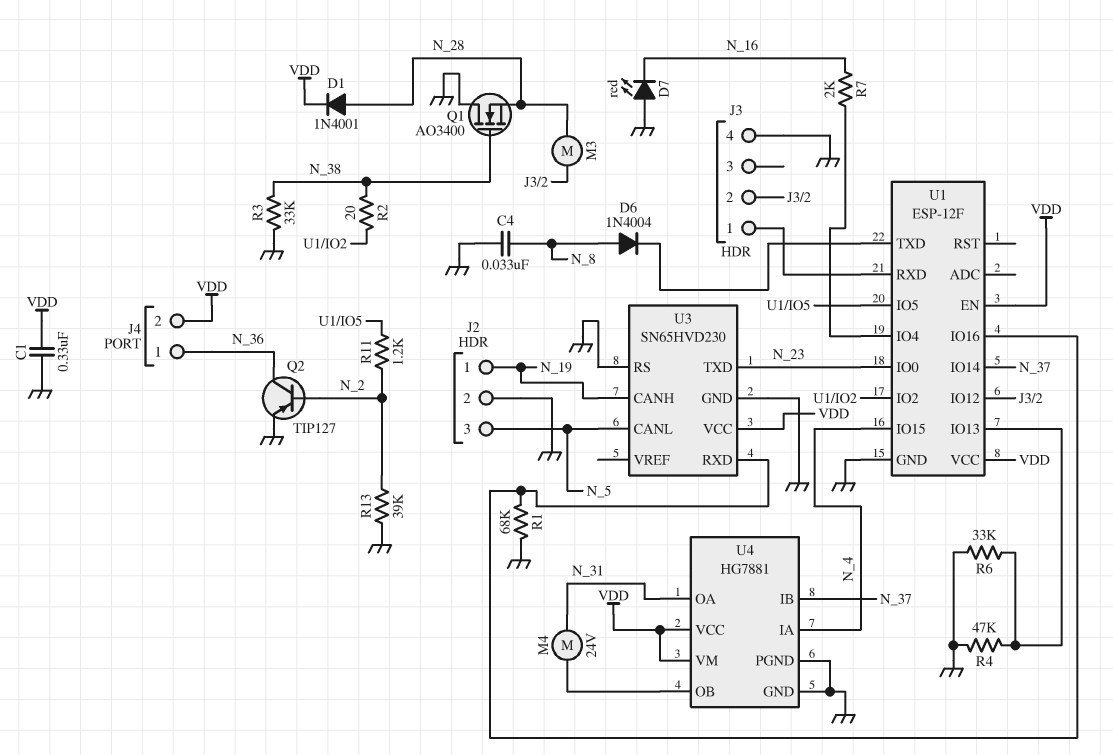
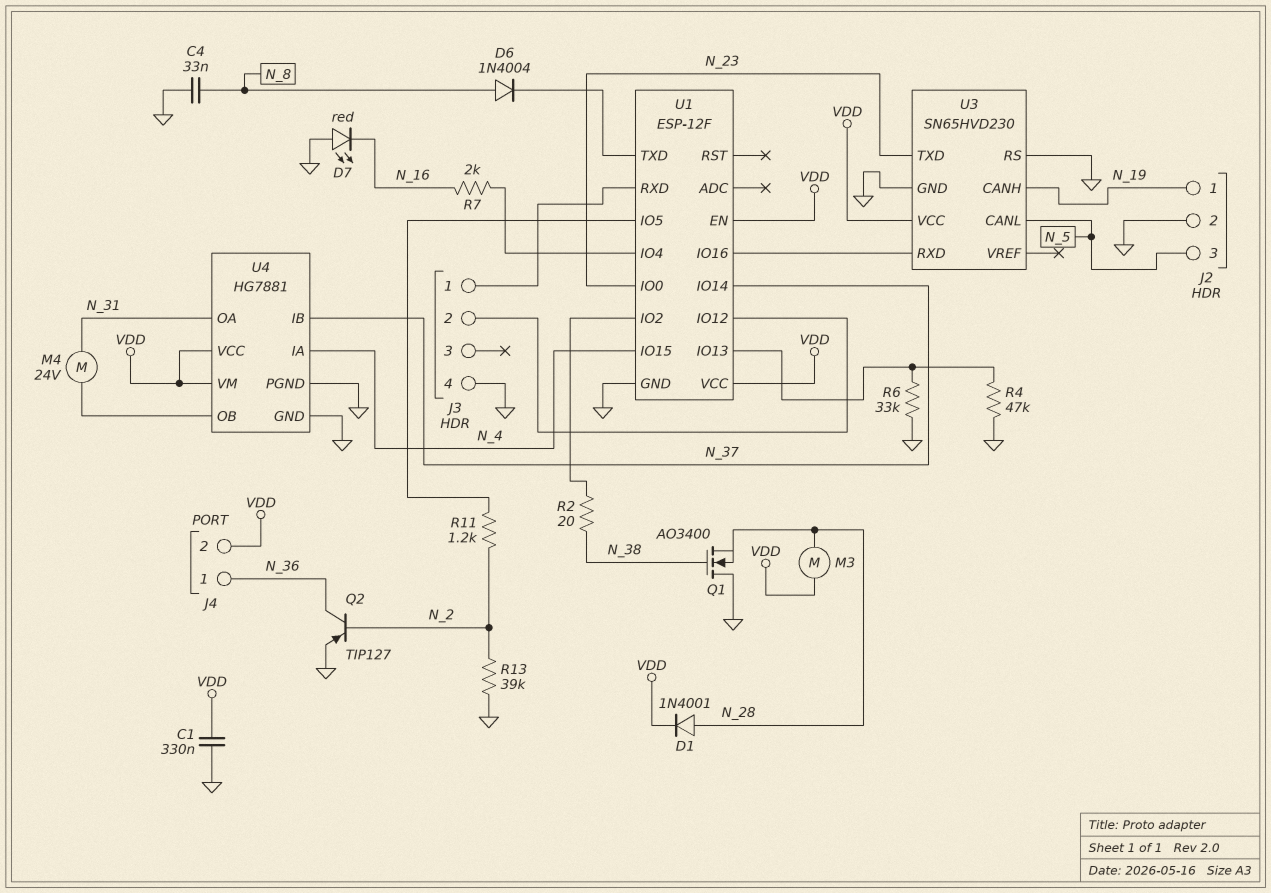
M3: motor (J3/2, N_28) -> motor (N_28, VDD)
R1: 68k (GND, U1/IO16) -> none
R3: 33k (GND, N_38) -> none

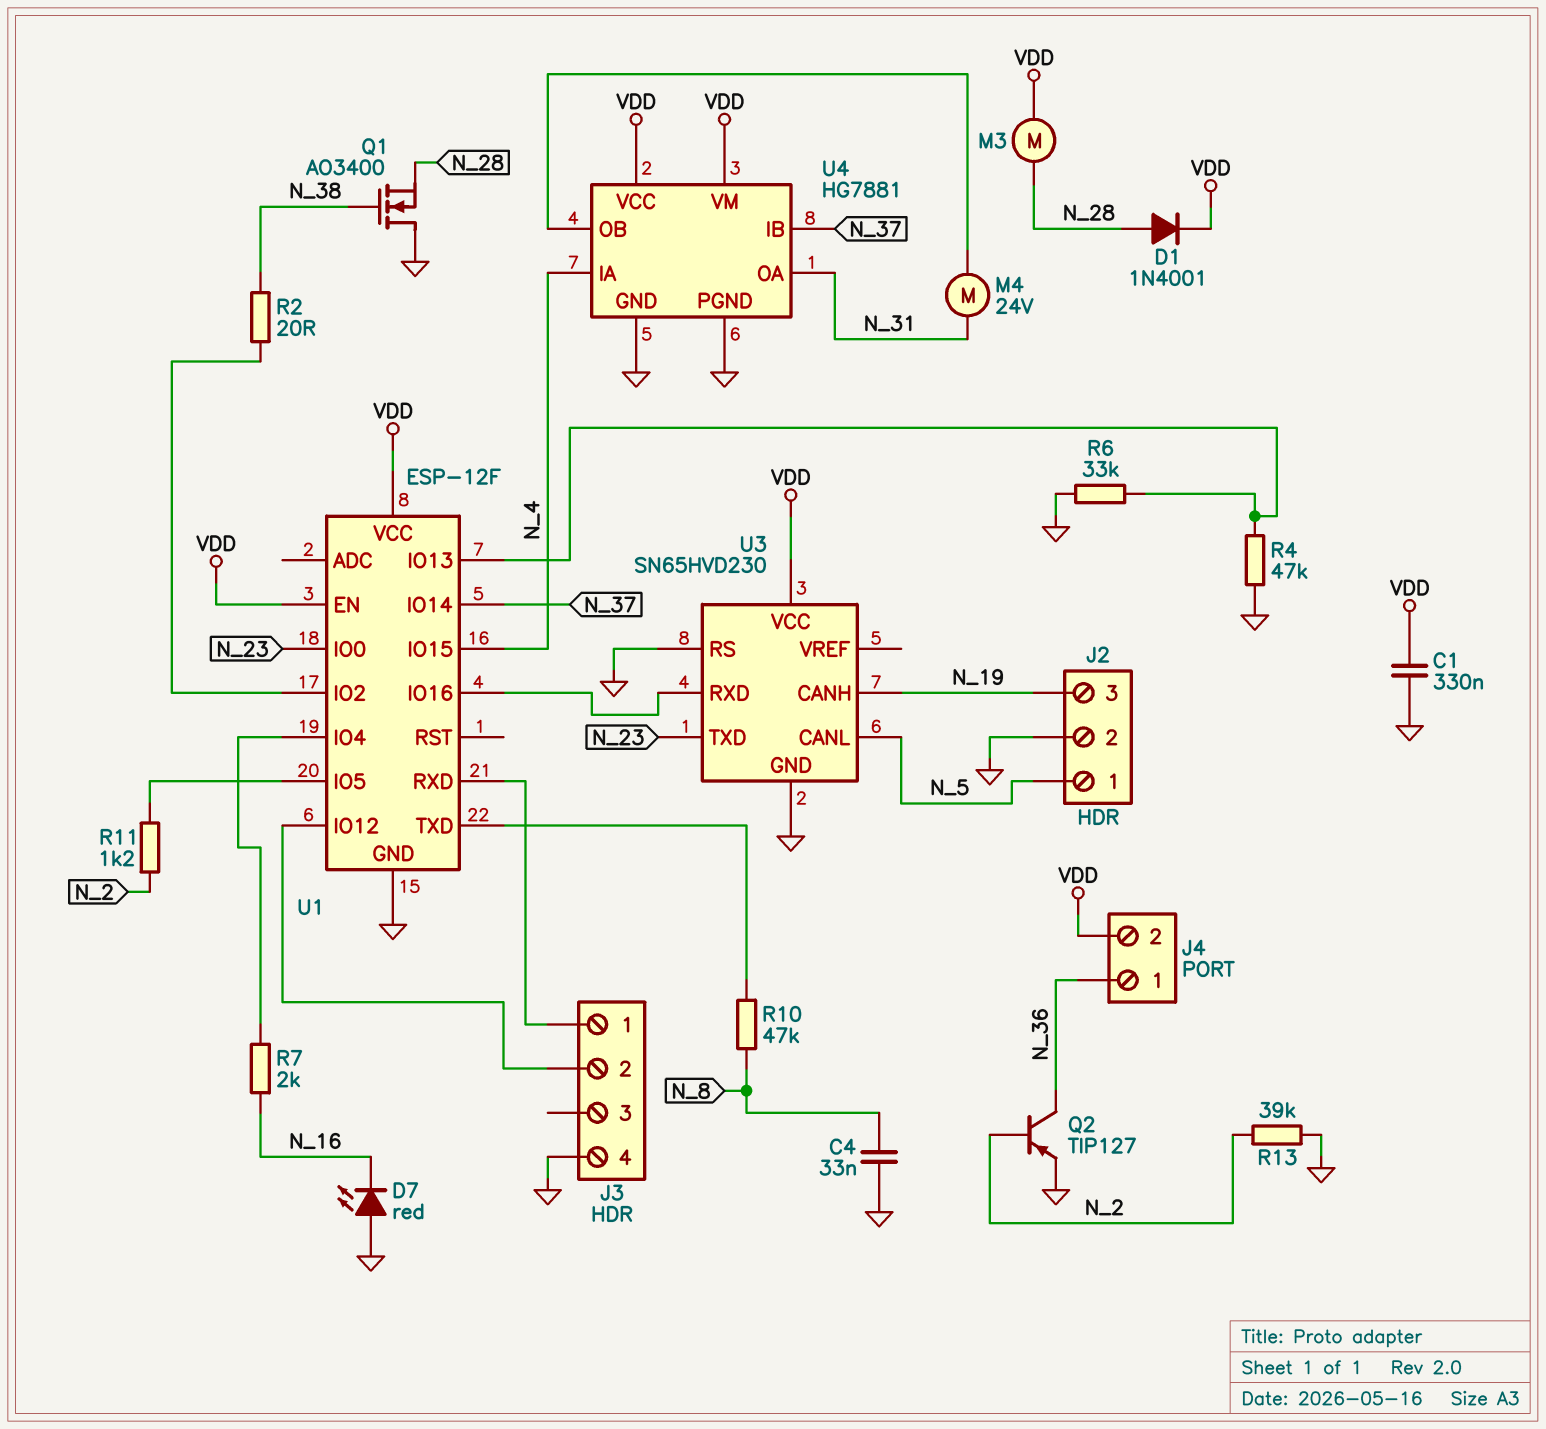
D6: diode 1N4004 (A N_8, K U1/TXD) -> none
J2 pin 1: N_19 -> N_5
J2 pin 3: N_5 -> N_19
R10: none -> 47k (N_8, U1/TXD)

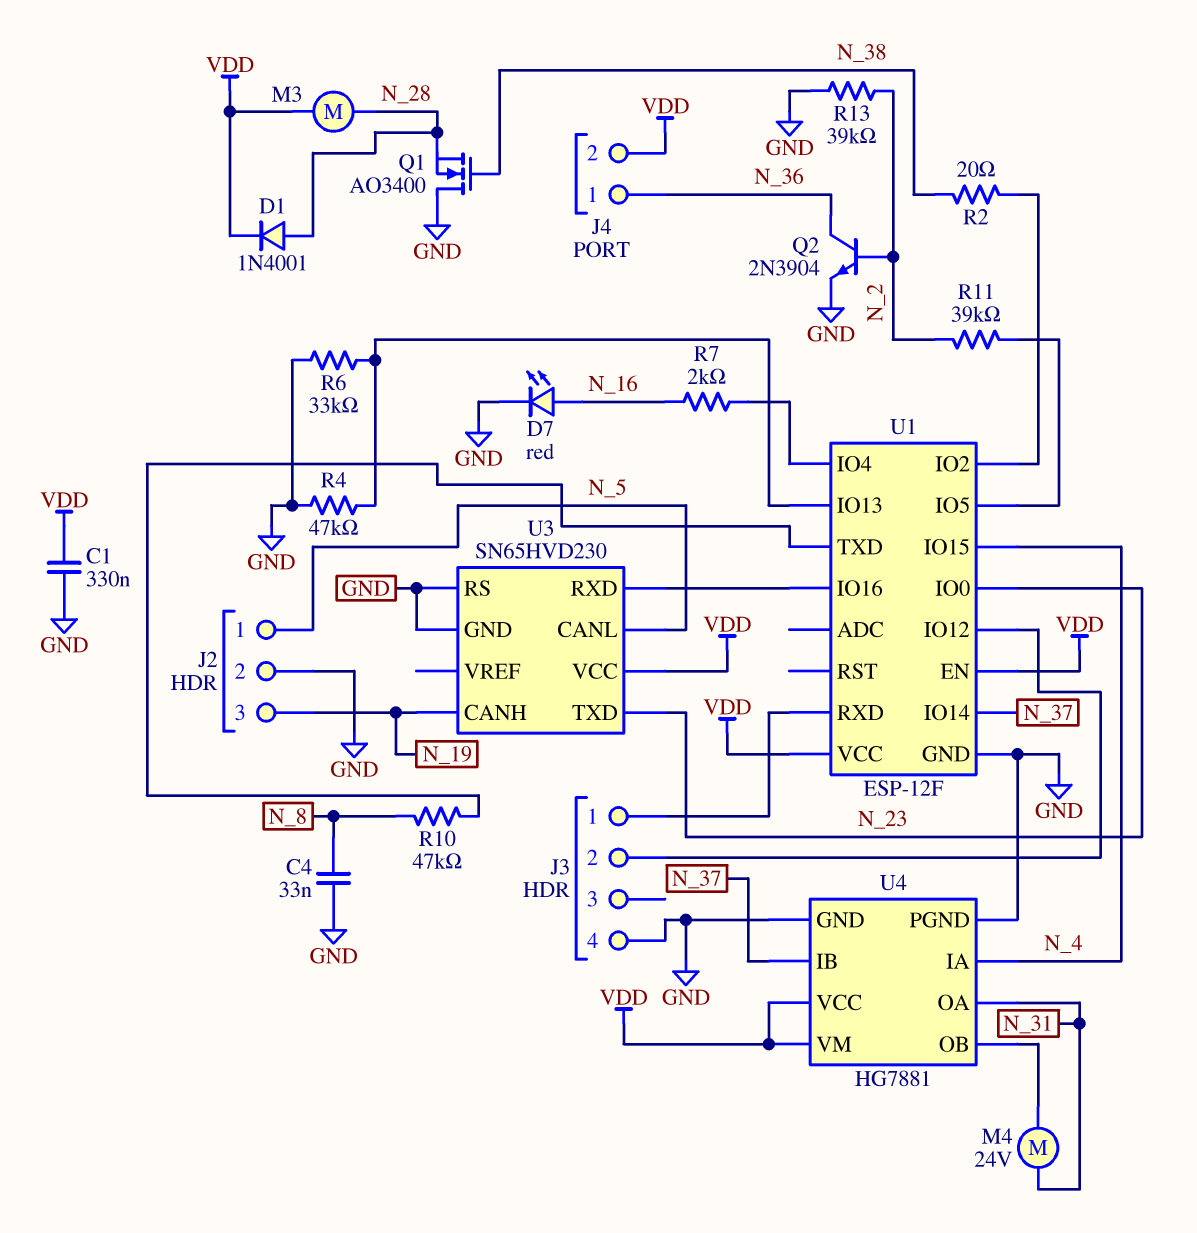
D7: LED red (A GND, K N_16) -> LED red (A N_16, K GND)
Q2: PNP TIP127 (B N_2, C N_36, E GND) -> NPN 2N3904 (B N_2, C N_36, E GND)
R11: 1.2k (N_2, U1/IO5) -> 39k (N_2, U1/IO5)

